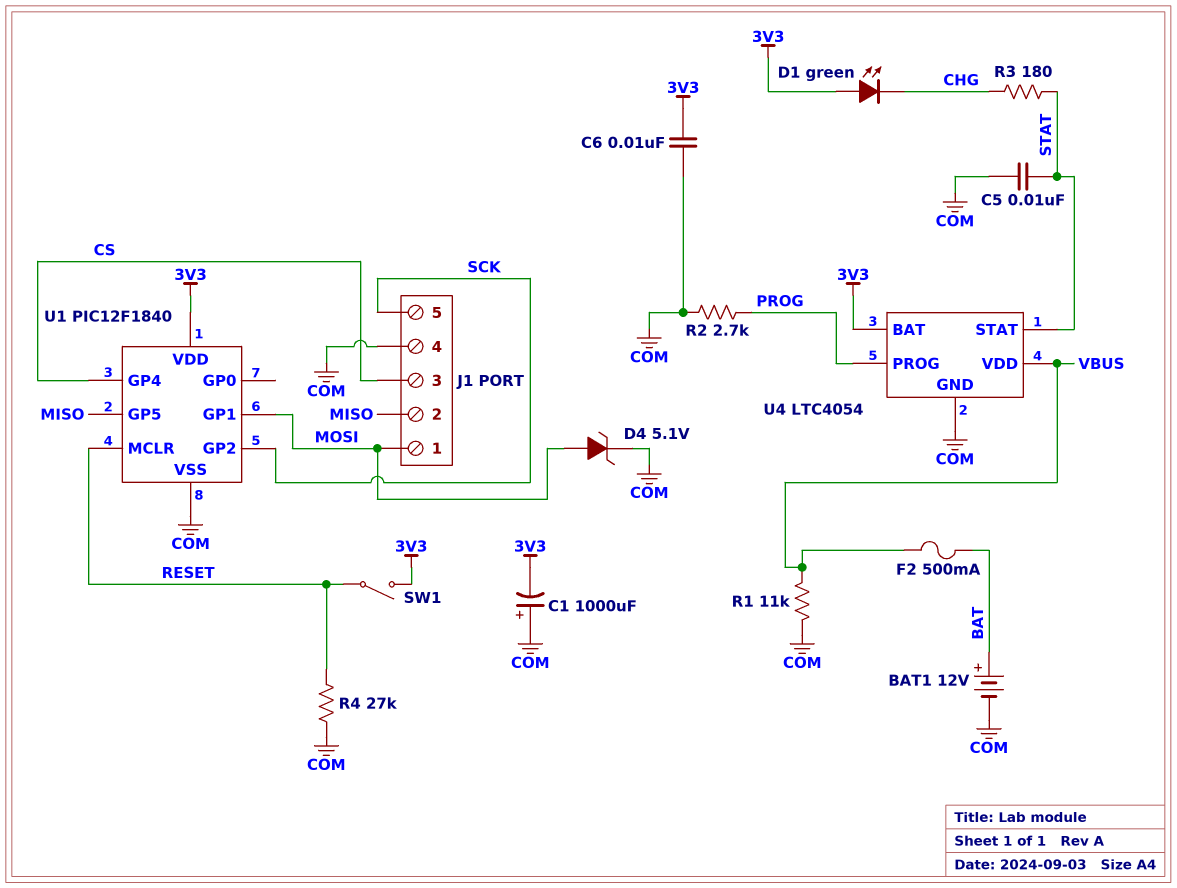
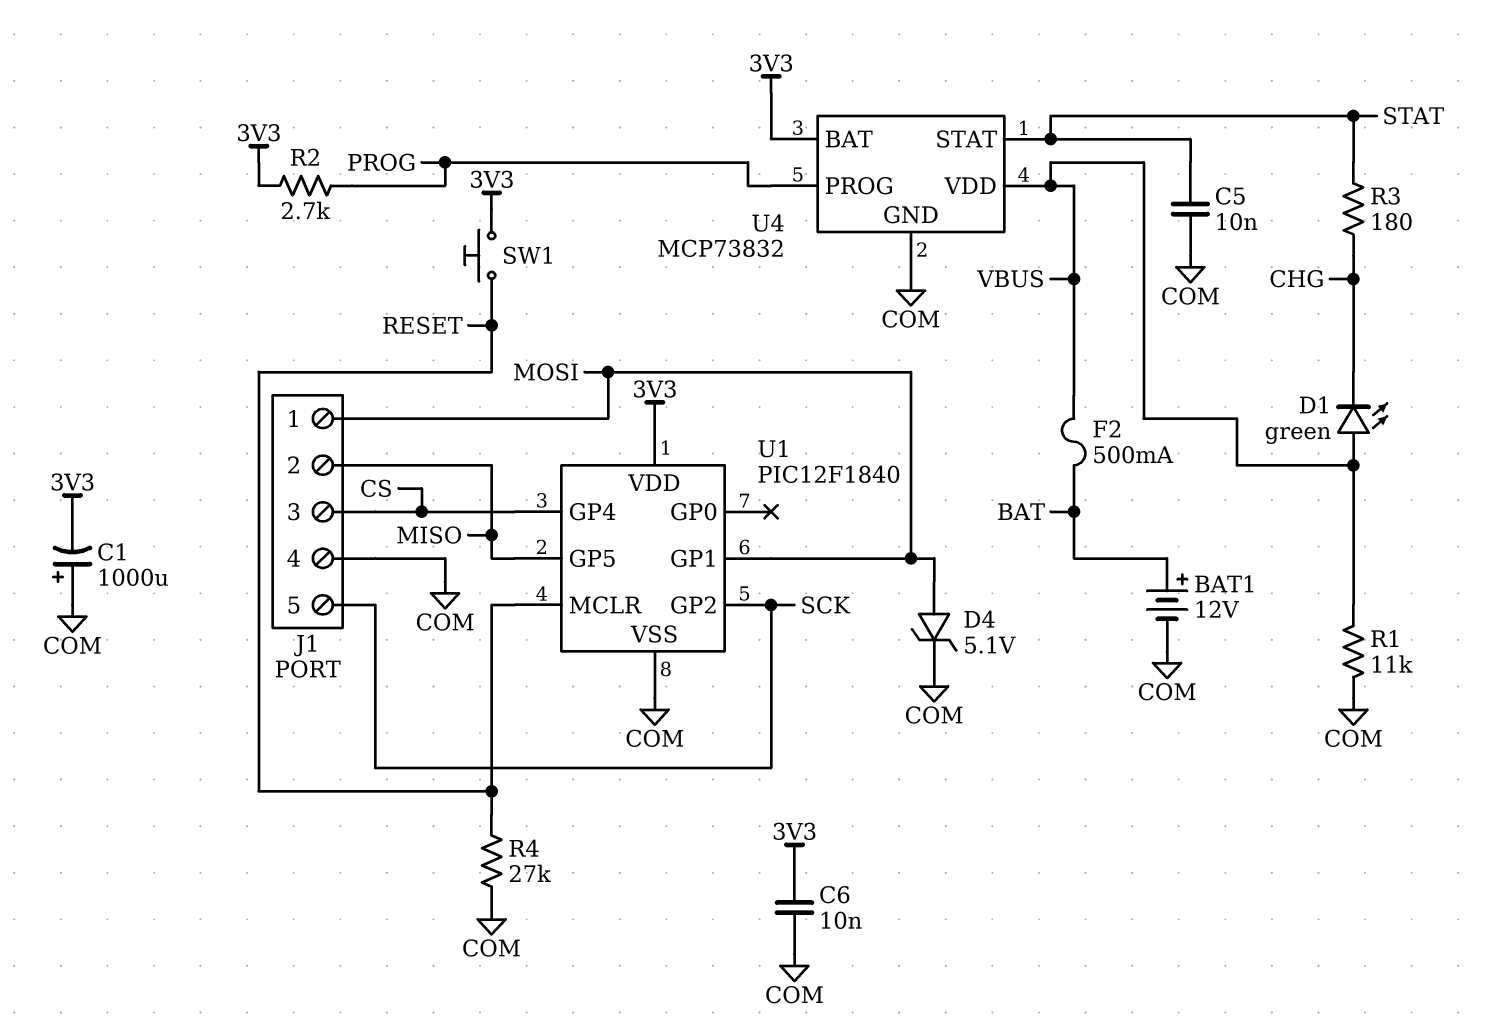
D1: LED green (A 3V3, K CHG) -> LED green (A VBUS, K CHG)
R2: 2.7k (COM, PROG) -> 2.7k (3V3, PROG)
SW1: switch (3V3, RESET) -> button (3V3, RESET)
U4: LTC4054 -> MCP73832

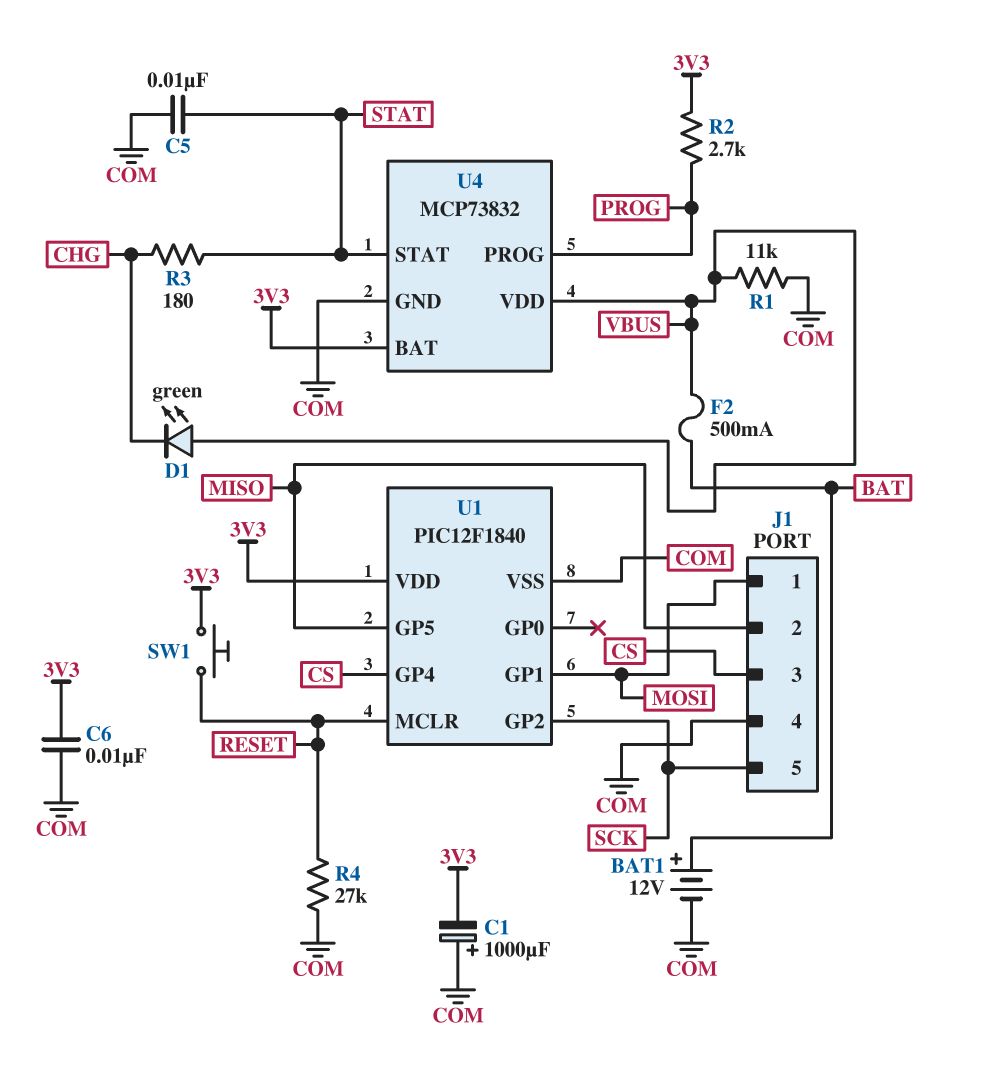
D4: zener 5.1V (A MOSI, K COM) -> none

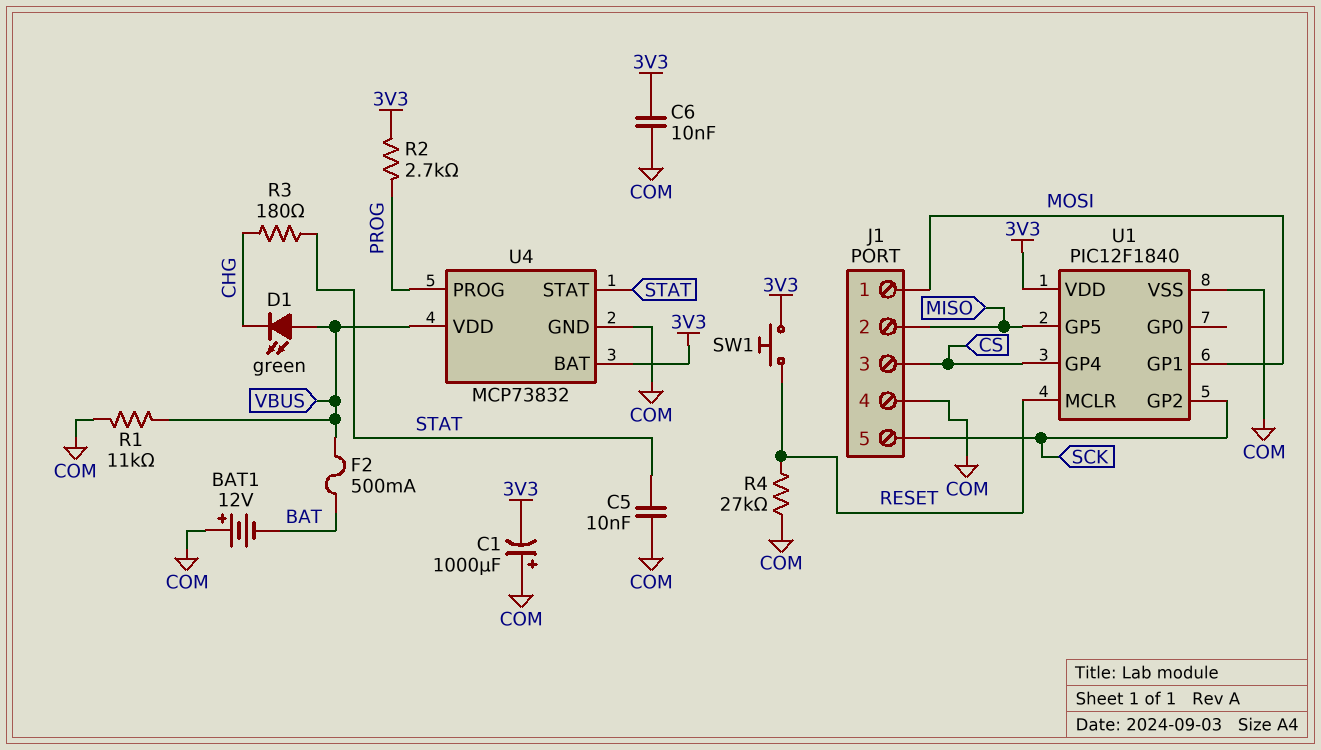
BAT1: 12V (plus BAT, minus COM) -> 12V (plus COM, minus BAT)

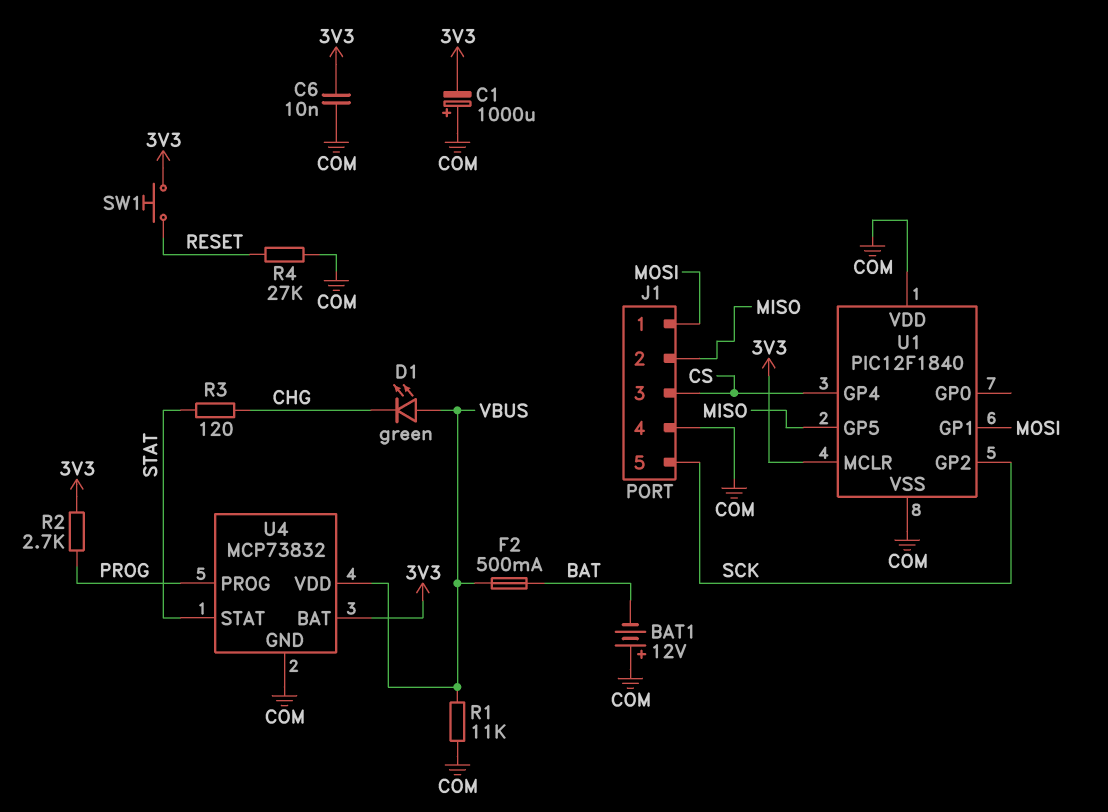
C5: 10nF (COM, STAT) -> none
R3: 180 (CHG, STAT) -> 120 (CHG, STAT)
U1 pin MCLR: RESET -> 3V3
U1 pin VDD: 3V3 -> COM

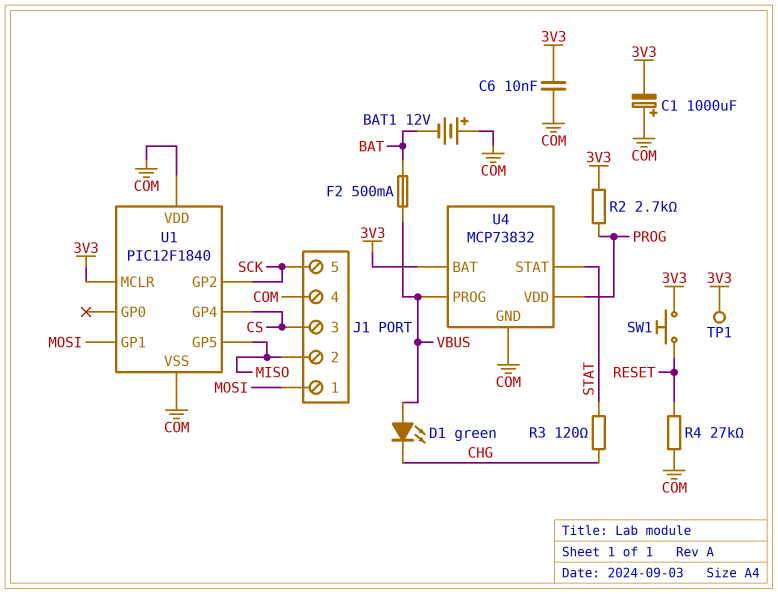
R1: 11k (COM, VBUS) -> none
TP1: none -> test point (3V3)
U4 pin PROG: PROG -> VBUS
U4 pin VDD: VBUS -> PROG

